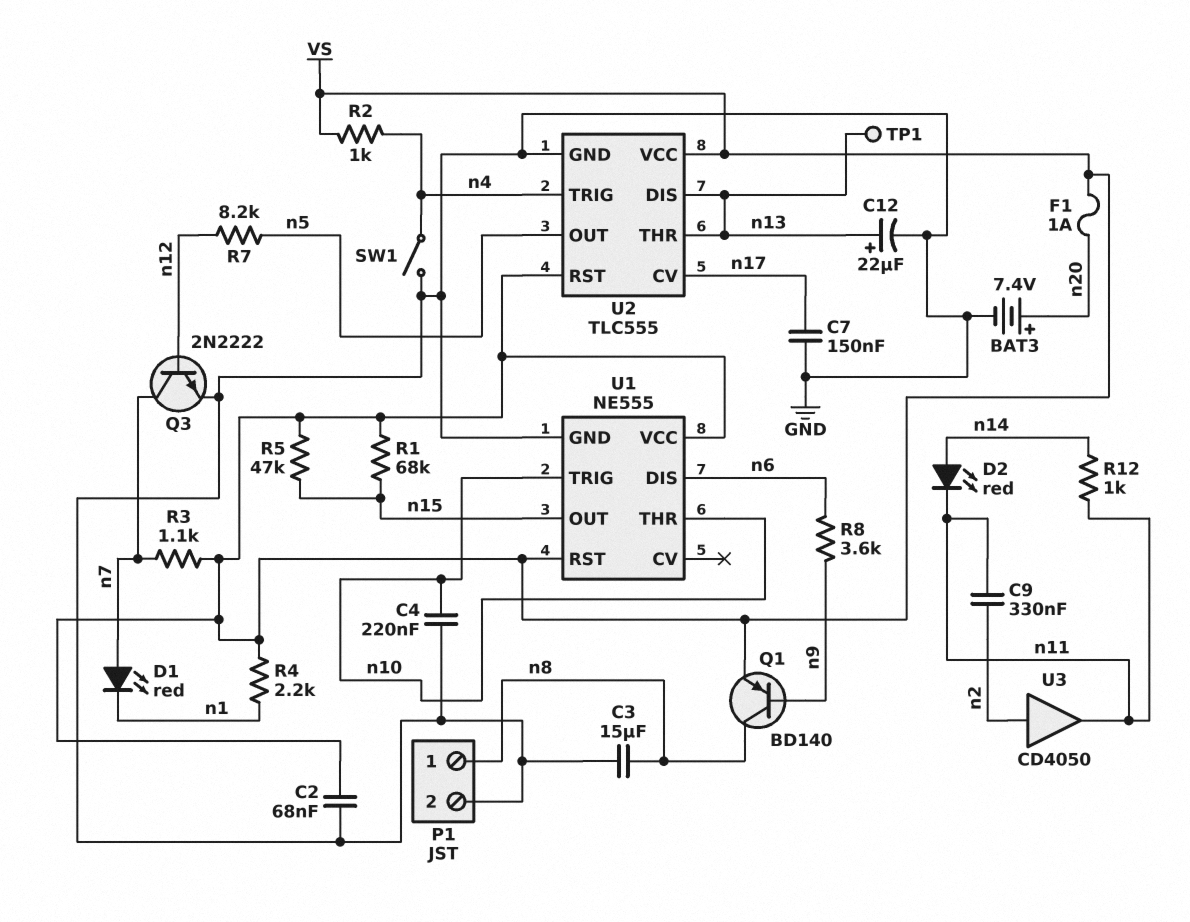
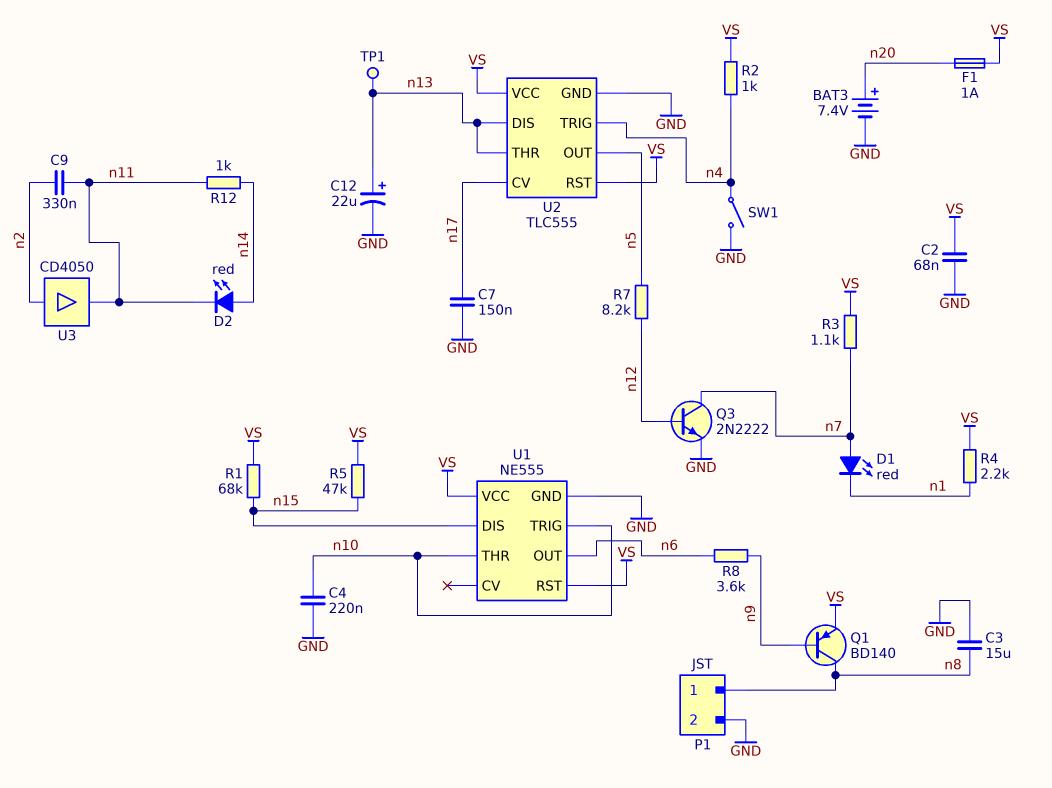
U1 pin DIS: n6 -> n15
U1 pin OUT: n15 -> n6

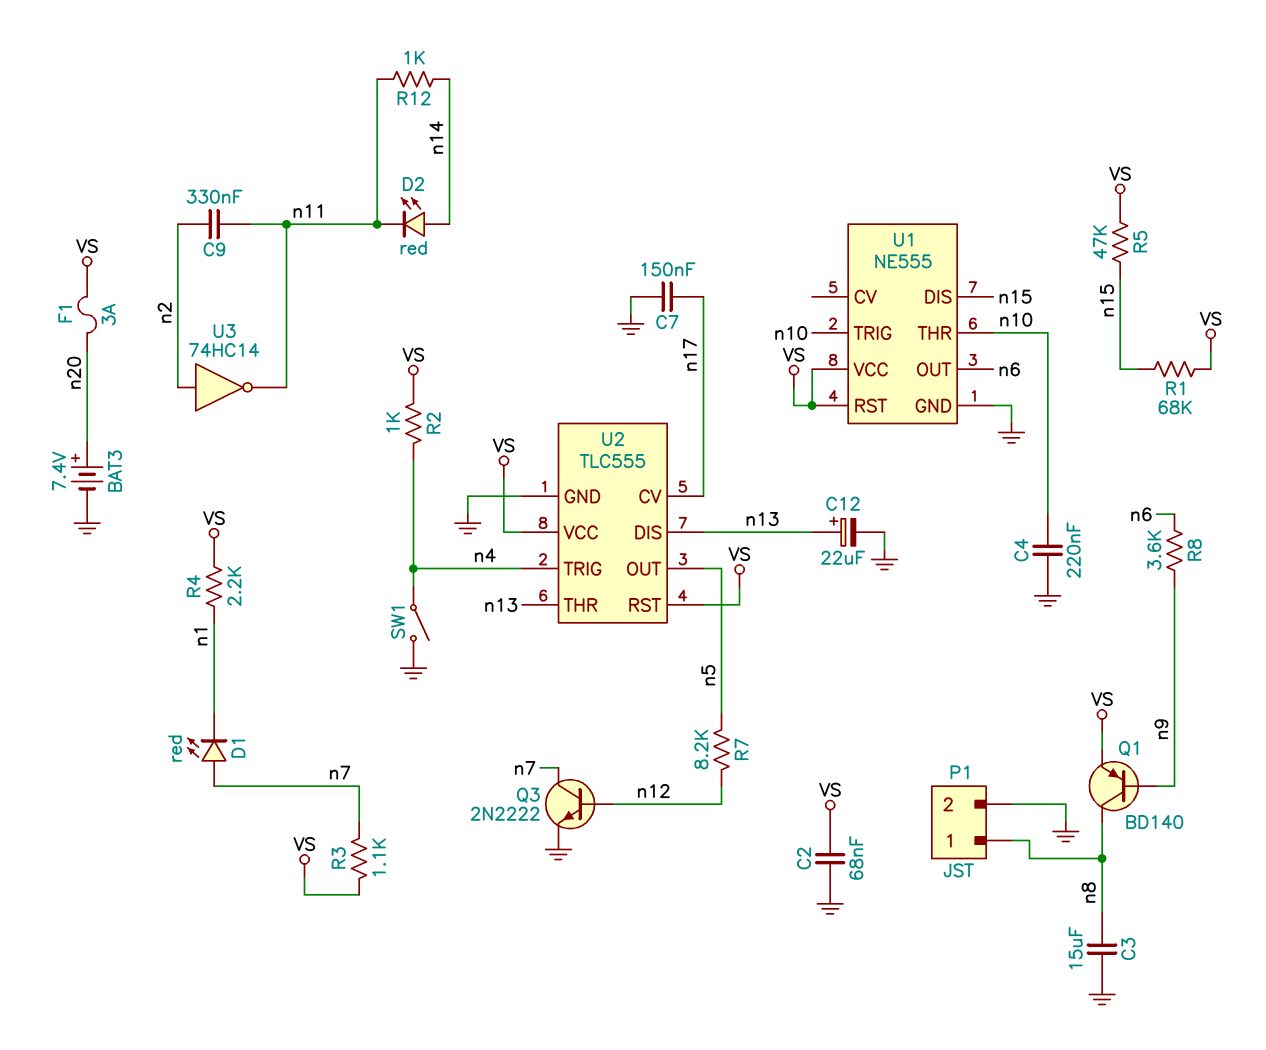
F1: 1A (VS, n20) -> 3A (VS, n20)
TP1: test point (n13) -> none
U3: buffer CD4050 (in n2, out n11) -> NOT 74HC14 (in n2, out n11)

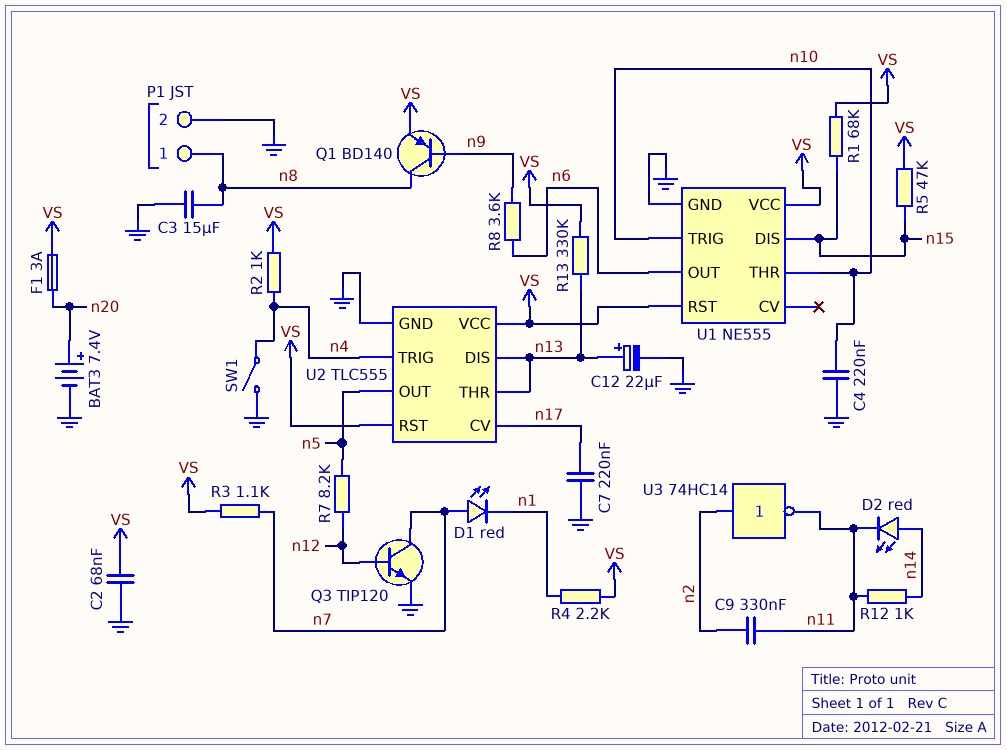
C7: 150nF (GND, n17) -> 220nF (GND, n17)
Q3: NPN 2N2222 (B n12, C n7, E GND) -> NPN TIP120 (B n12, C n7, E GND)
R13: none -> 330k (VS, n13)

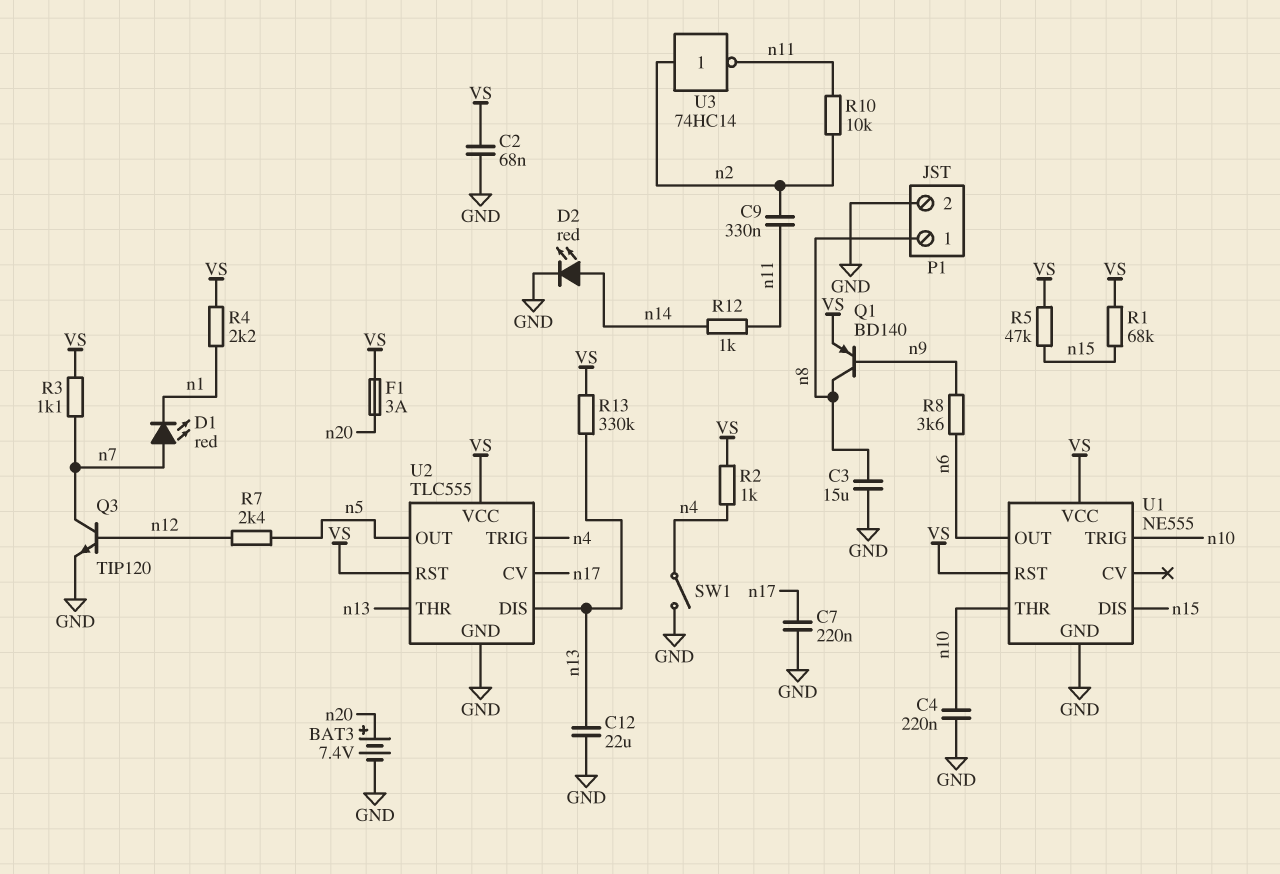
C12: 22uF (plus n13, minus GND) -> 22uF (GND, n13)
D2: LED red (A n14, K n11) -> LED red (A n14, K GND)
R7: 8.2k (n5, n12) -> 2.4k (n5, n12)
R10: none -> 10k (n2, n11)

